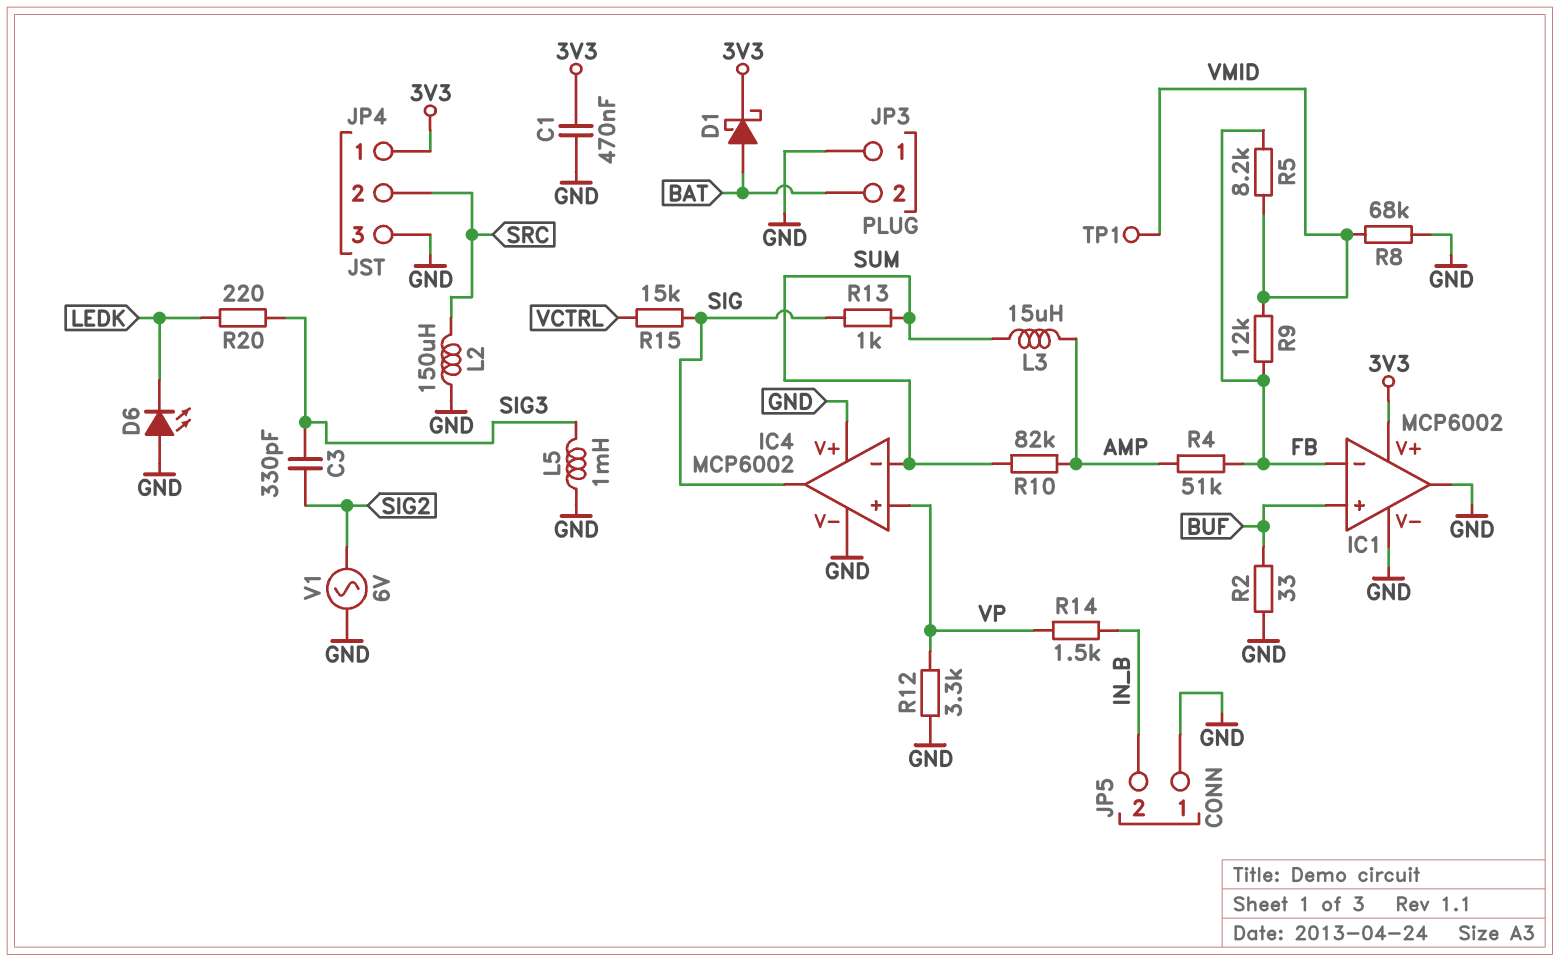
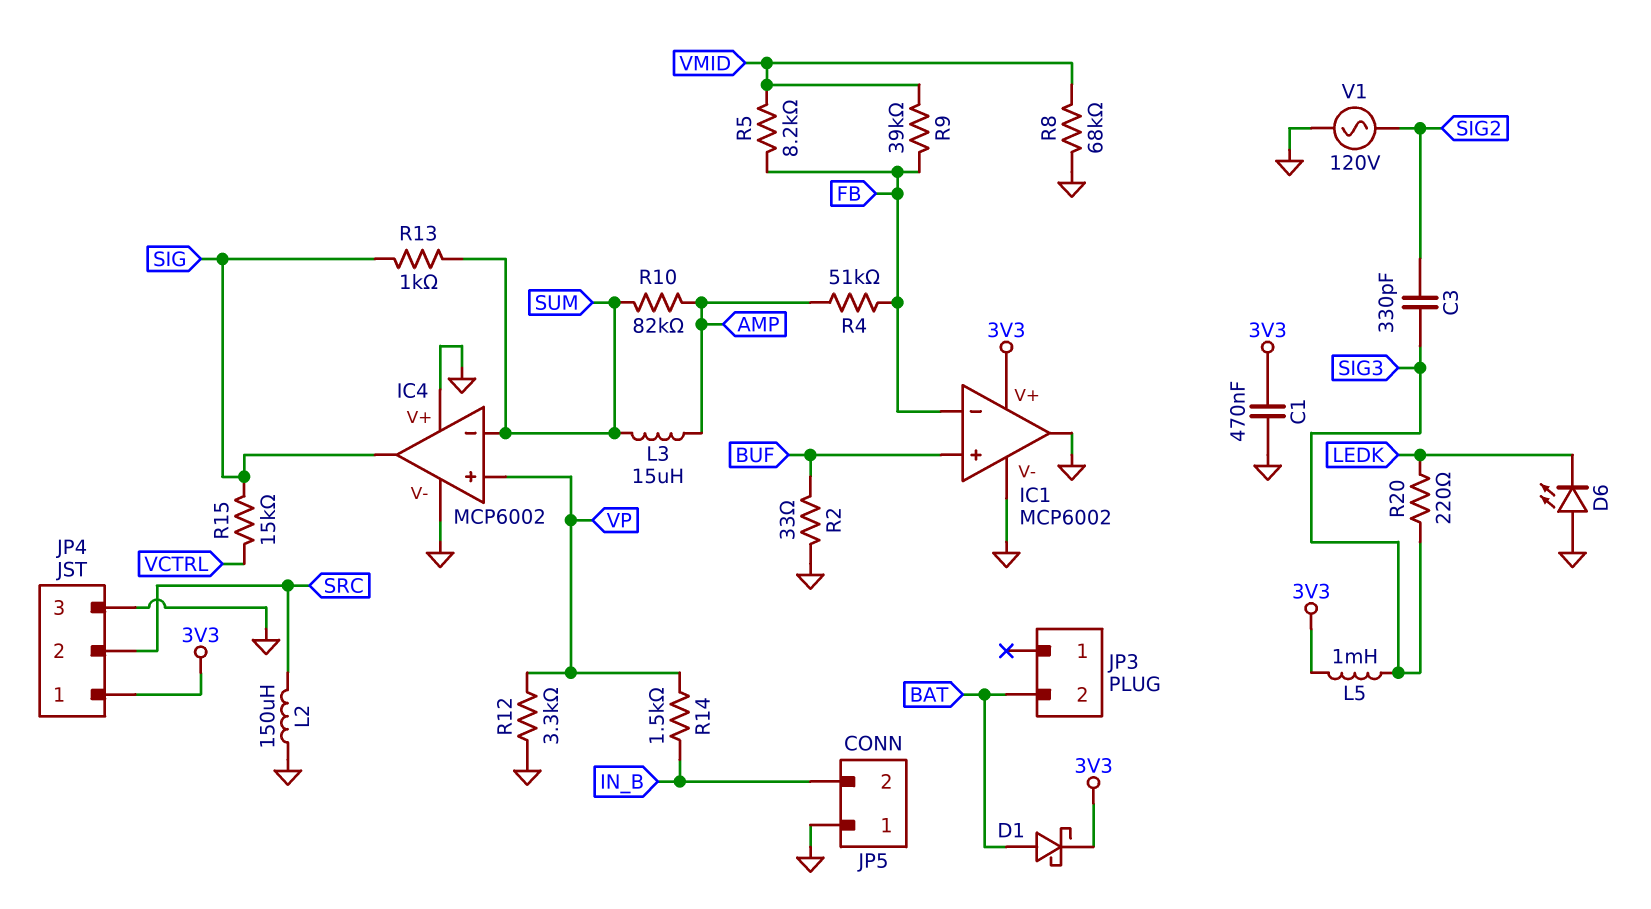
JP3 pin 1: GND -> none
L5: 1mH (GND, SIG3) -> 1mH (3V3, SIG3)
R9: 12k (FB, VMID) -> 39k (FB, VMID)
TP1: test point (VMID) -> none
V1: AC 6V (GND, SIG2) -> AC 120V (GND, SIG2)

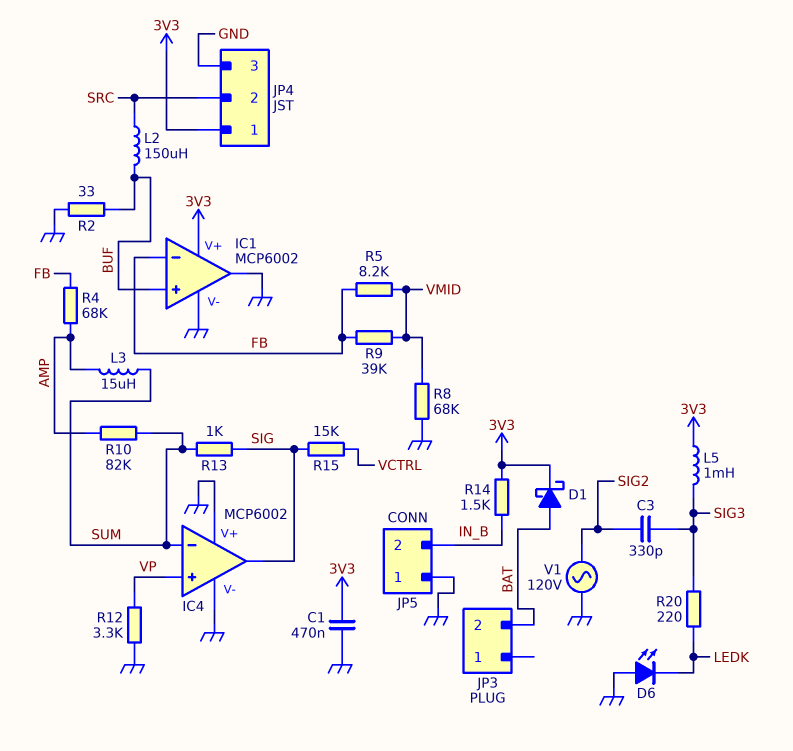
L2: 150uH (GND, SRC) -> 150uH (BUF, SRC)
R4: 51k (AMP, FB) -> 68k (AMP, FB)
R14: 1.5k (IN_B, VP) -> 1.5k (3V3, IN_B)

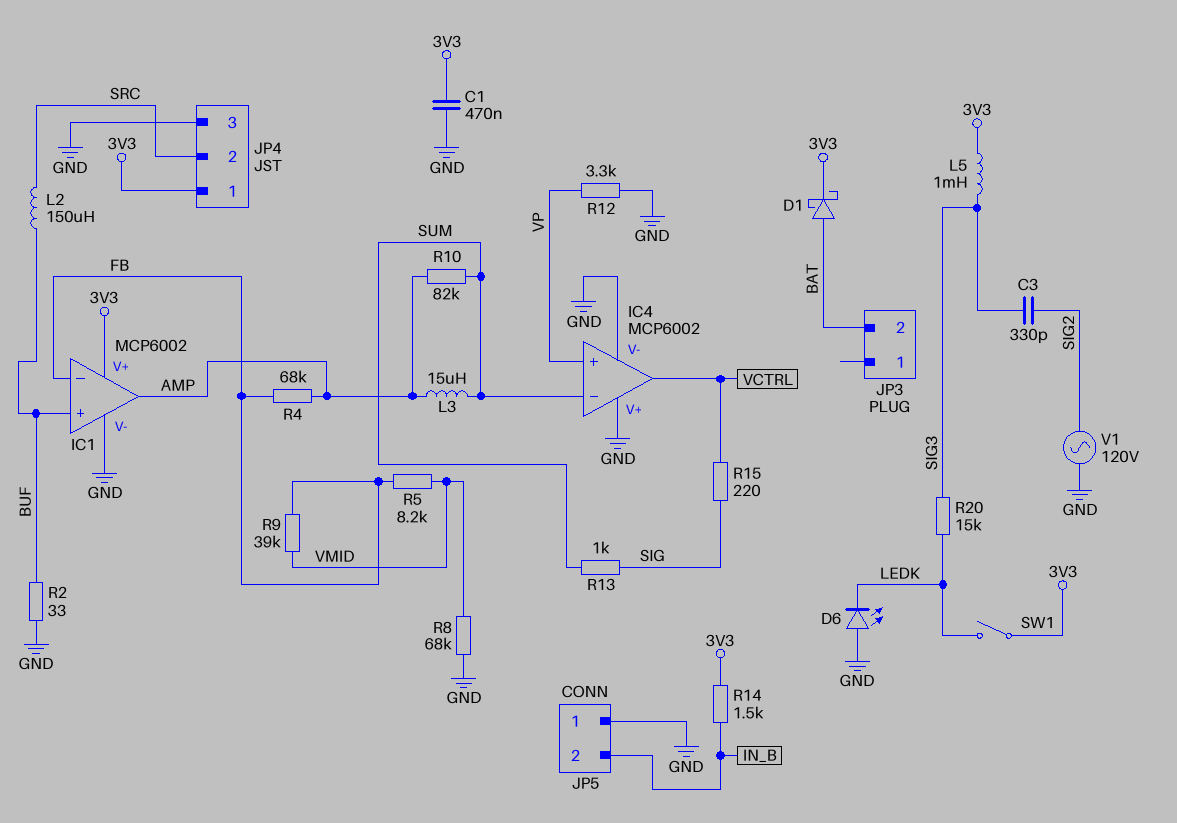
IC1 pin out: GND -> AMP
IC4 pin out: SIG -> VCTRL
R15: 15k (SIG, VCTRL) -> 220 (SIG, VCTRL)
R20: 220 (LEDK, SIG3) -> 15k (LEDK, SIG3)
SW1: none -> switch (3V3, LEDK)

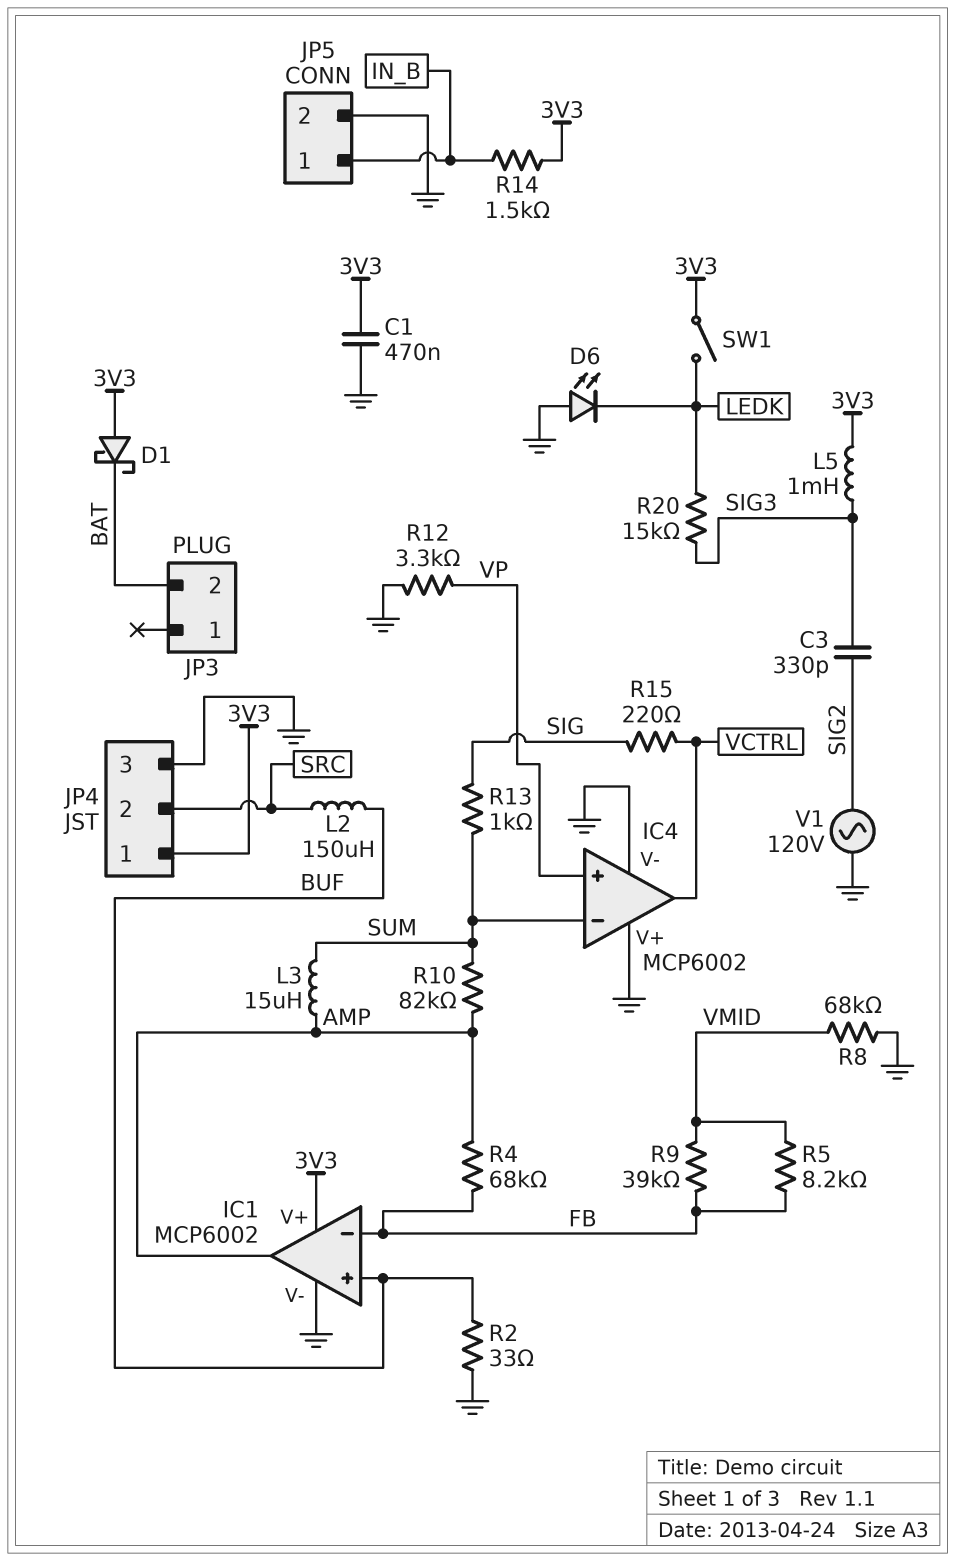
D1: schottky (A BAT, K 3V3) -> schottky (A 3V3, K BAT)
JP5 pin 1: GND -> IN_B
JP5 pin 2: IN_B -> GND

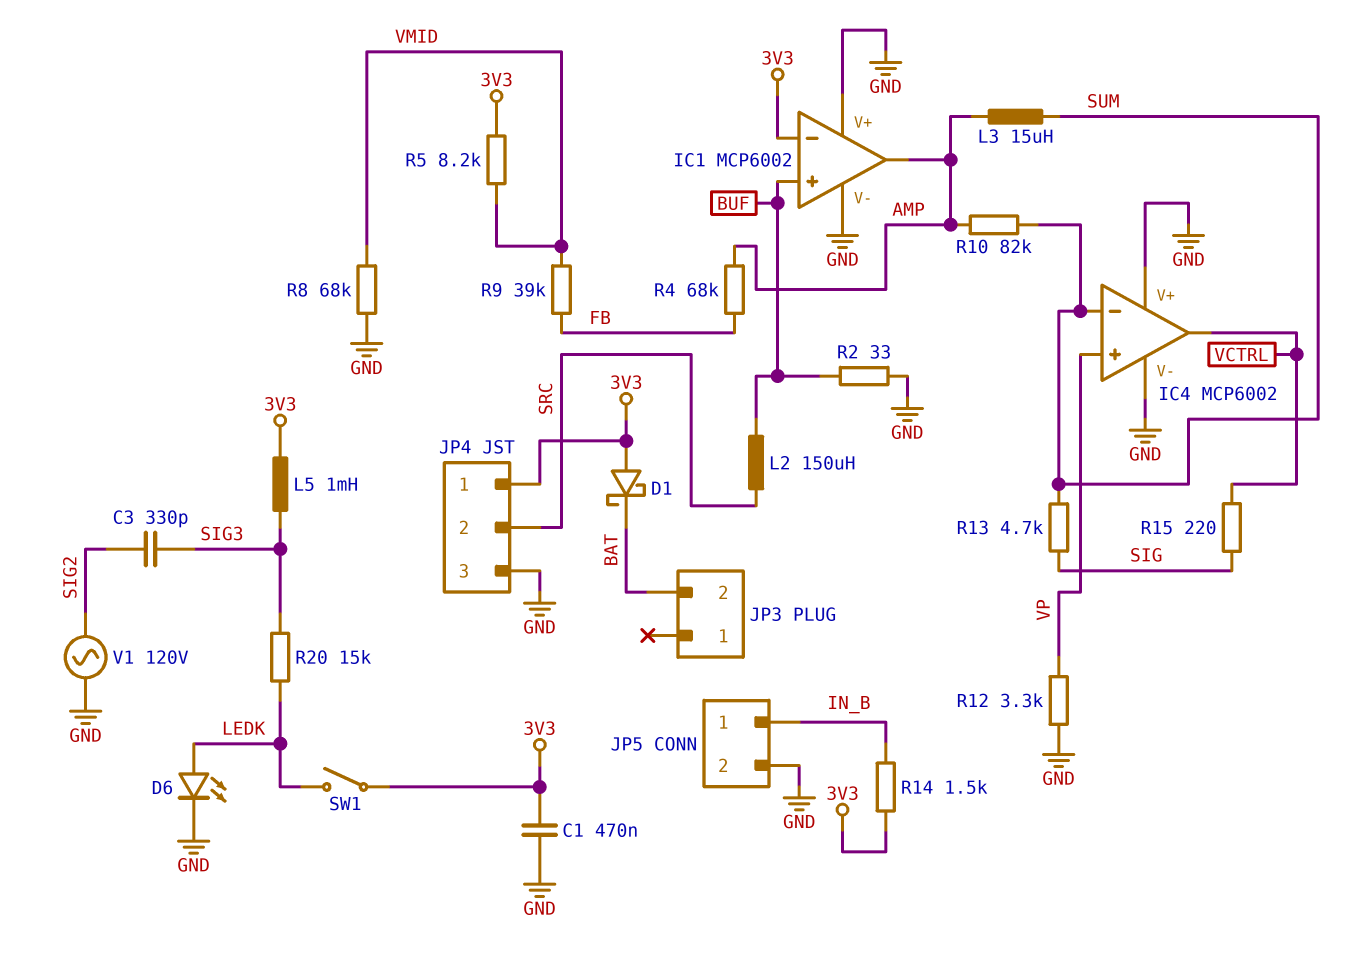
D6: LED (A GND, K LEDK) -> LED (A LEDK, K GND)
IC1 pin V+: 3V3 -> GND
IC1 pin in-: FB -> 3V3
R5: 8.2k (FB, VMID) -> 8.2k (3V3, VMID)
R13: 1k (SIG, SUM) -> 4.7k (SIG, SUM)

